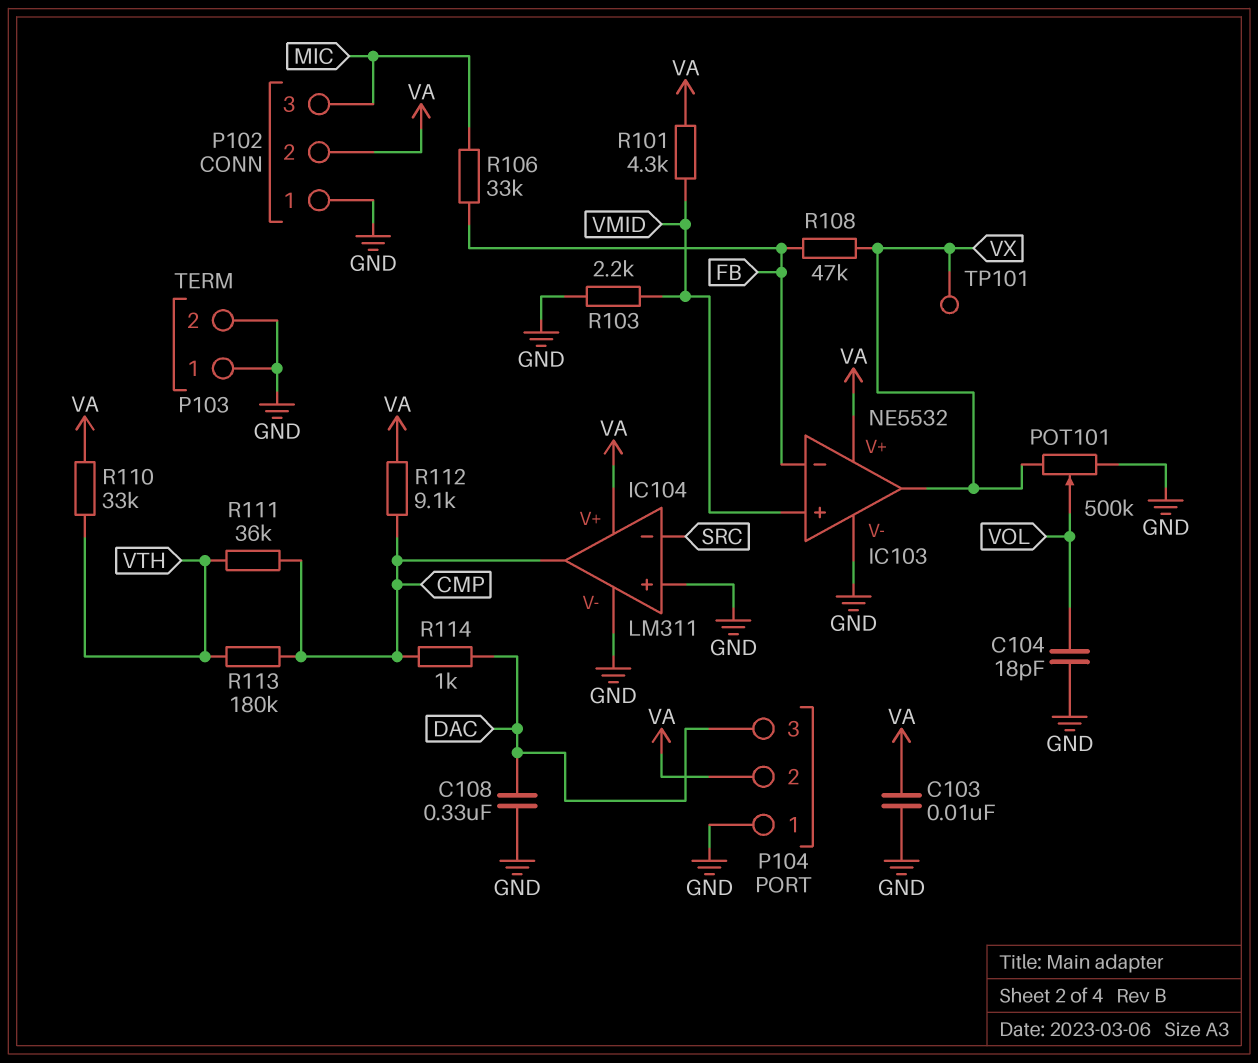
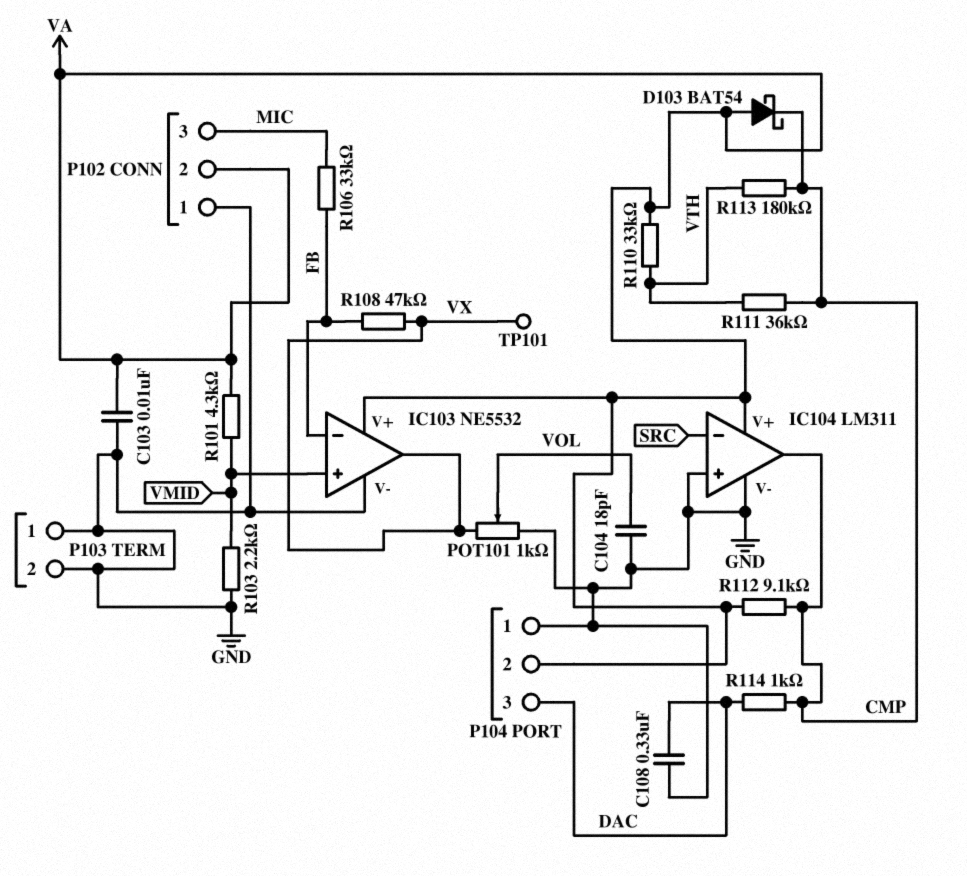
D103: none -> schottky BAT54 (A VA, K CMP)
POT101: 500k (GND, VX, wiper VOL) -> 1k (GND, VX, wiper VOL)

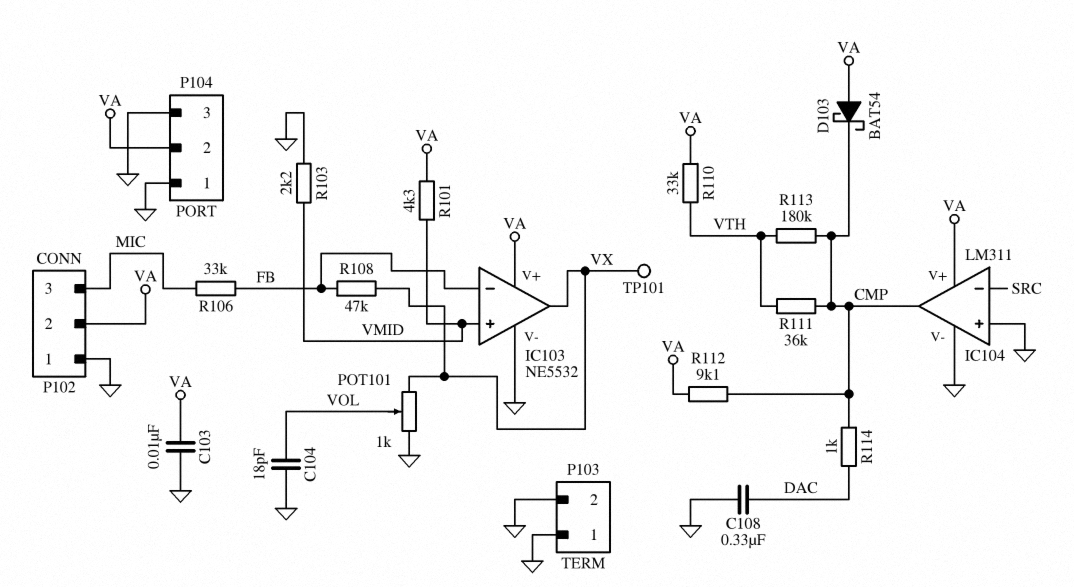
P104 pin 3: DAC -> GND

